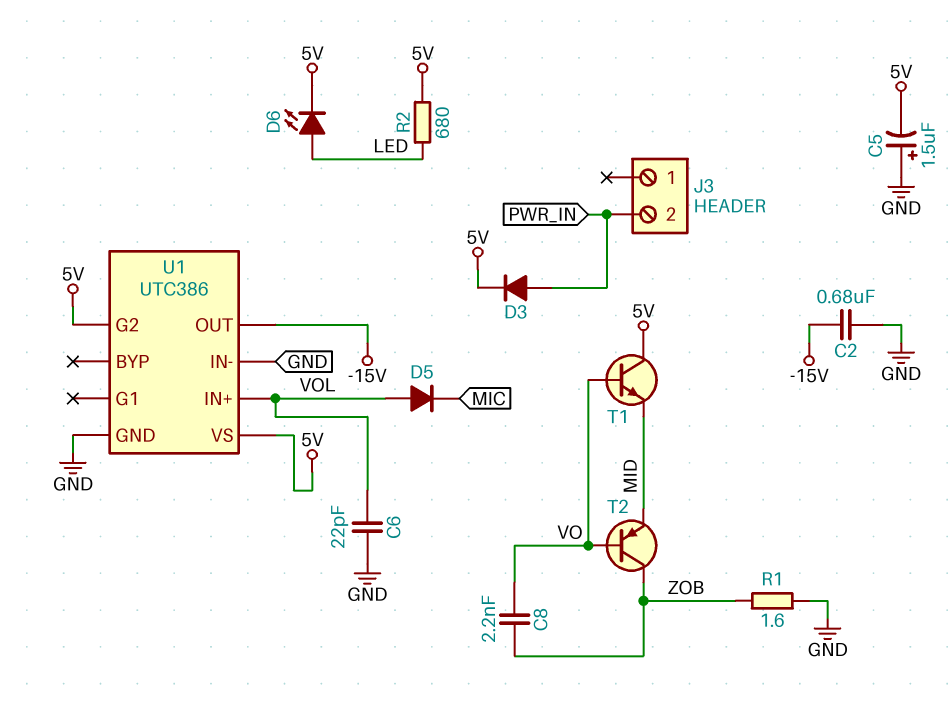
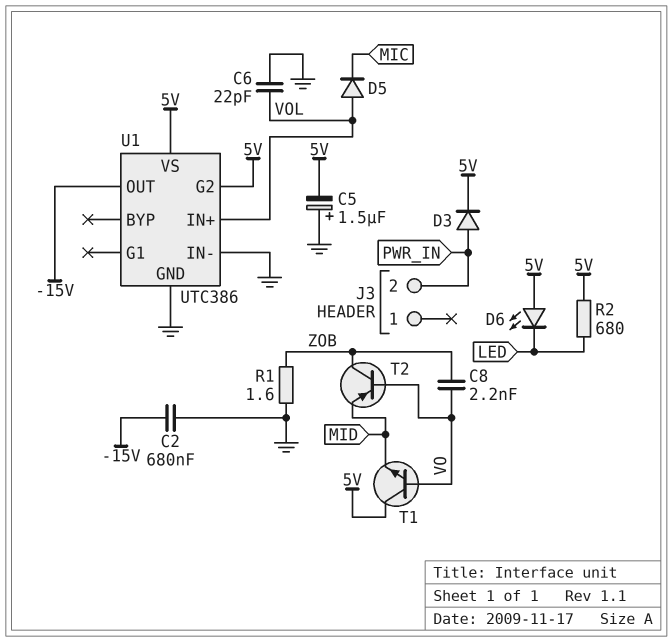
D6: LED (A LED, K 5V) -> LED (A 5V, K LED)

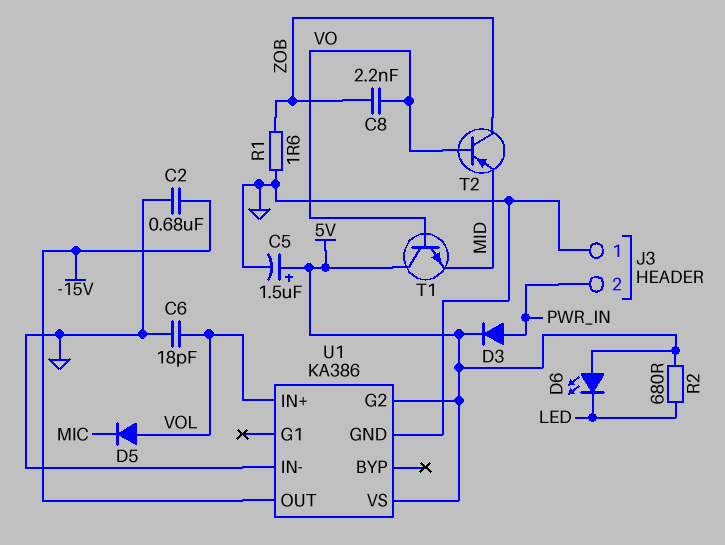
C5: 1.5uF (plus GND, minus 5V) -> 1.5uF (plus 5V, minus GND)
C6: 22pF (GND, VOL) -> 18pF (GND, VOL)
J3 pin 1: none -> GND
U1: UTC386 -> KA386

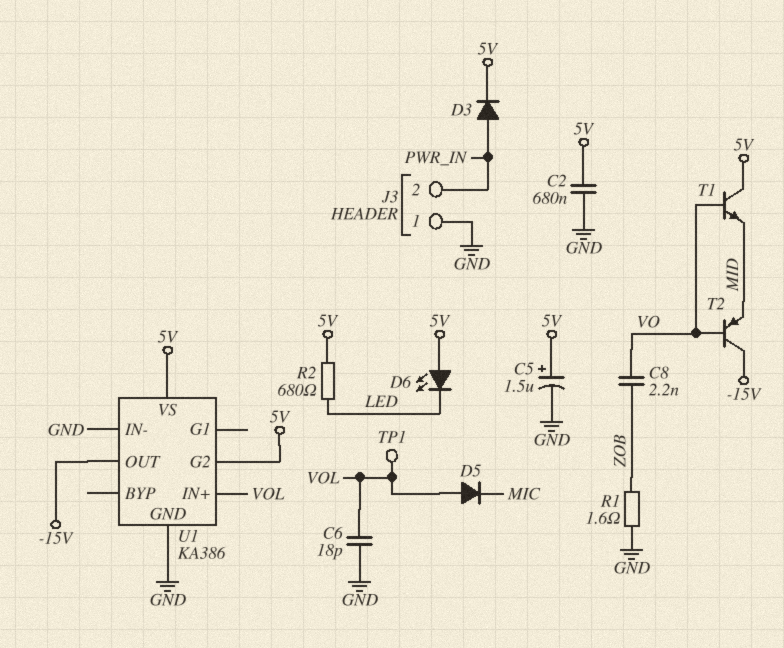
C2: 680nF (-15V, GND) -> 680nF (5V, GND)
T2: PNP (B VO, C ZOB, E MID) -> PNP (B VO, C -15V, E MID)
TP1: none -> test point (VOL)

